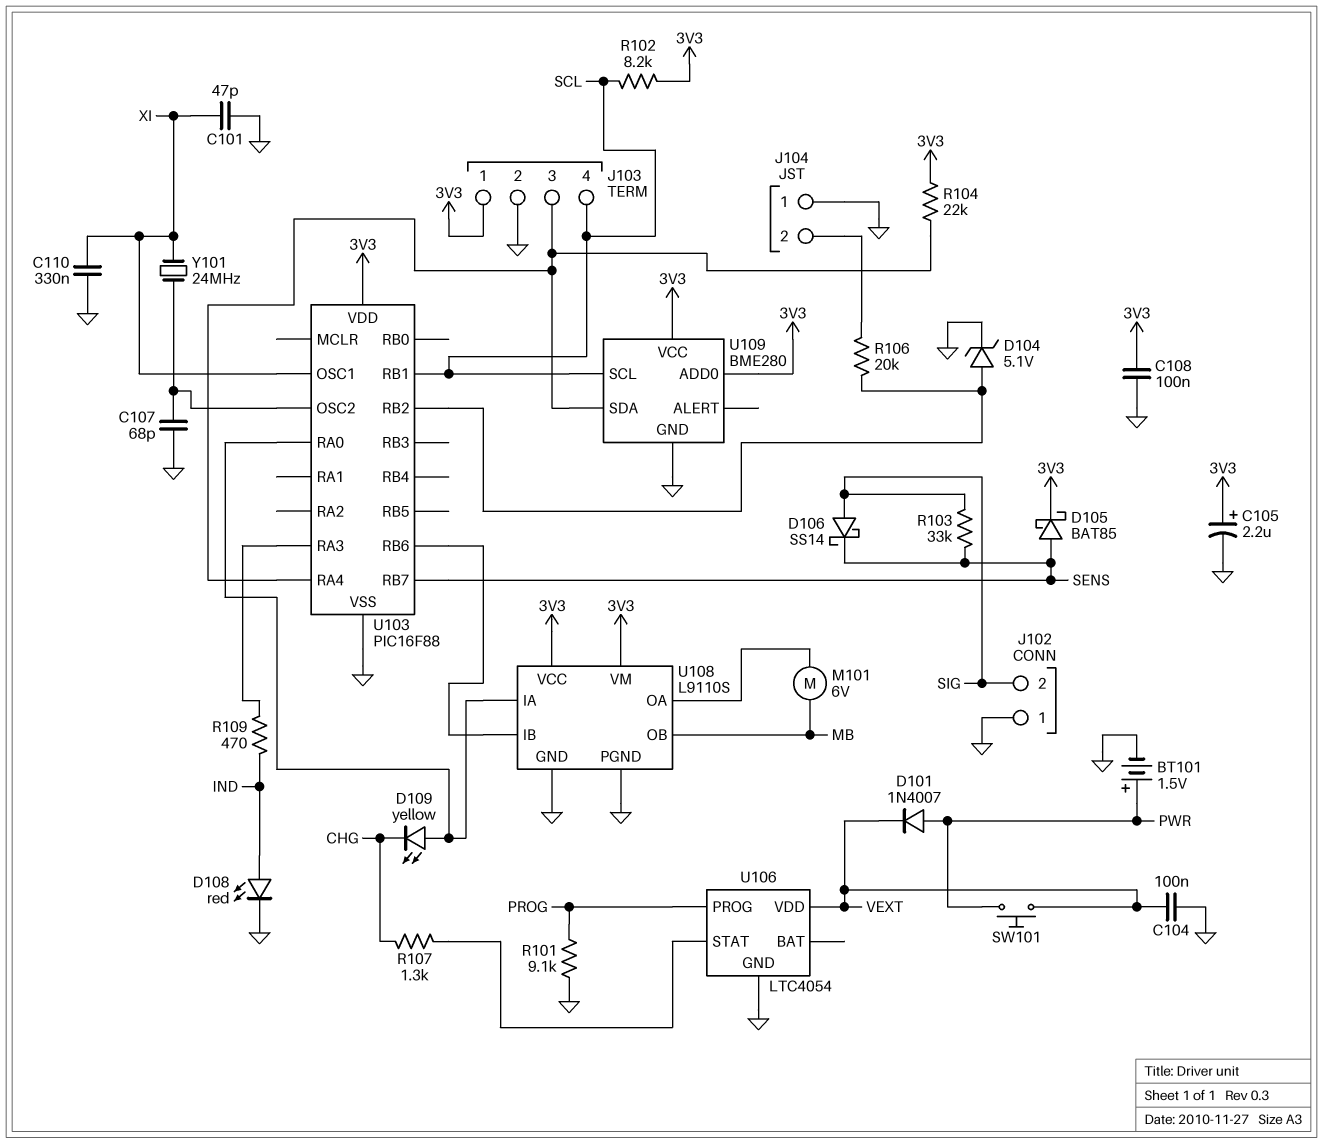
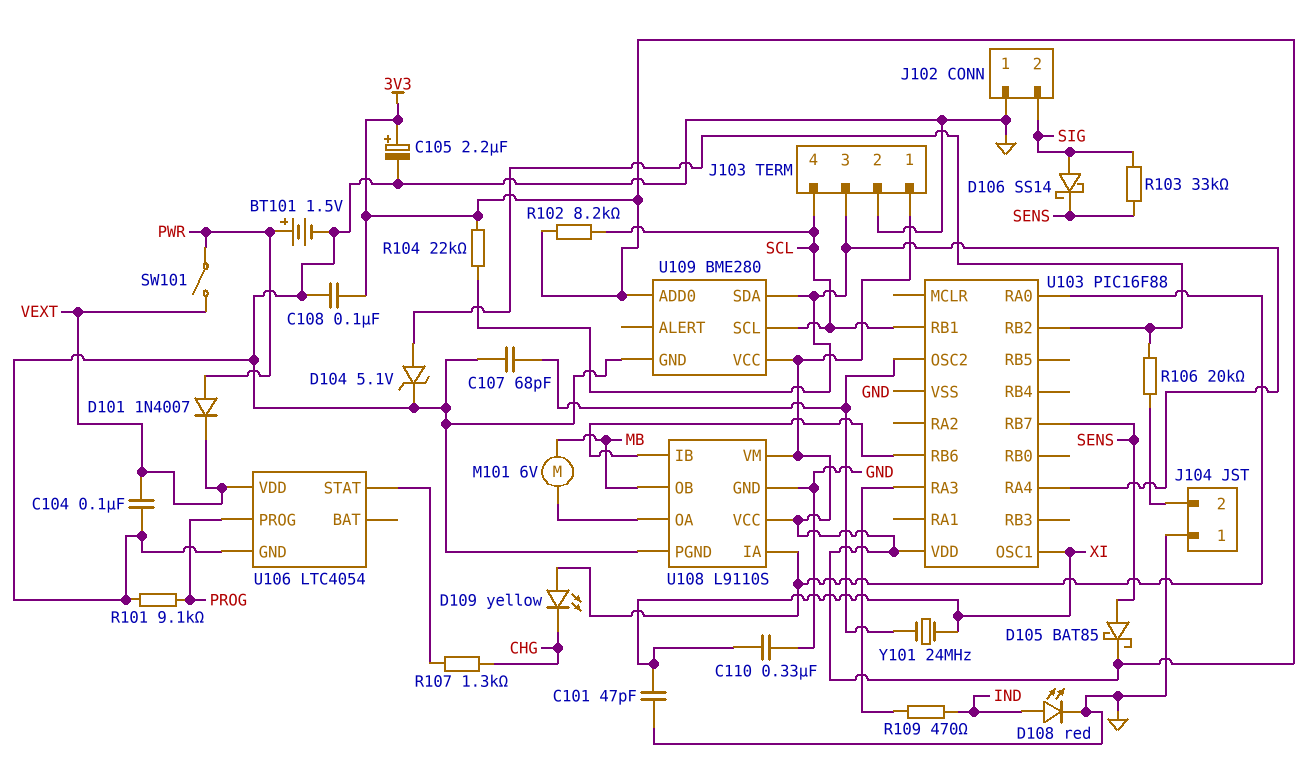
SW101: button (PWR, VEXT) -> switch (PWR, VEXT)

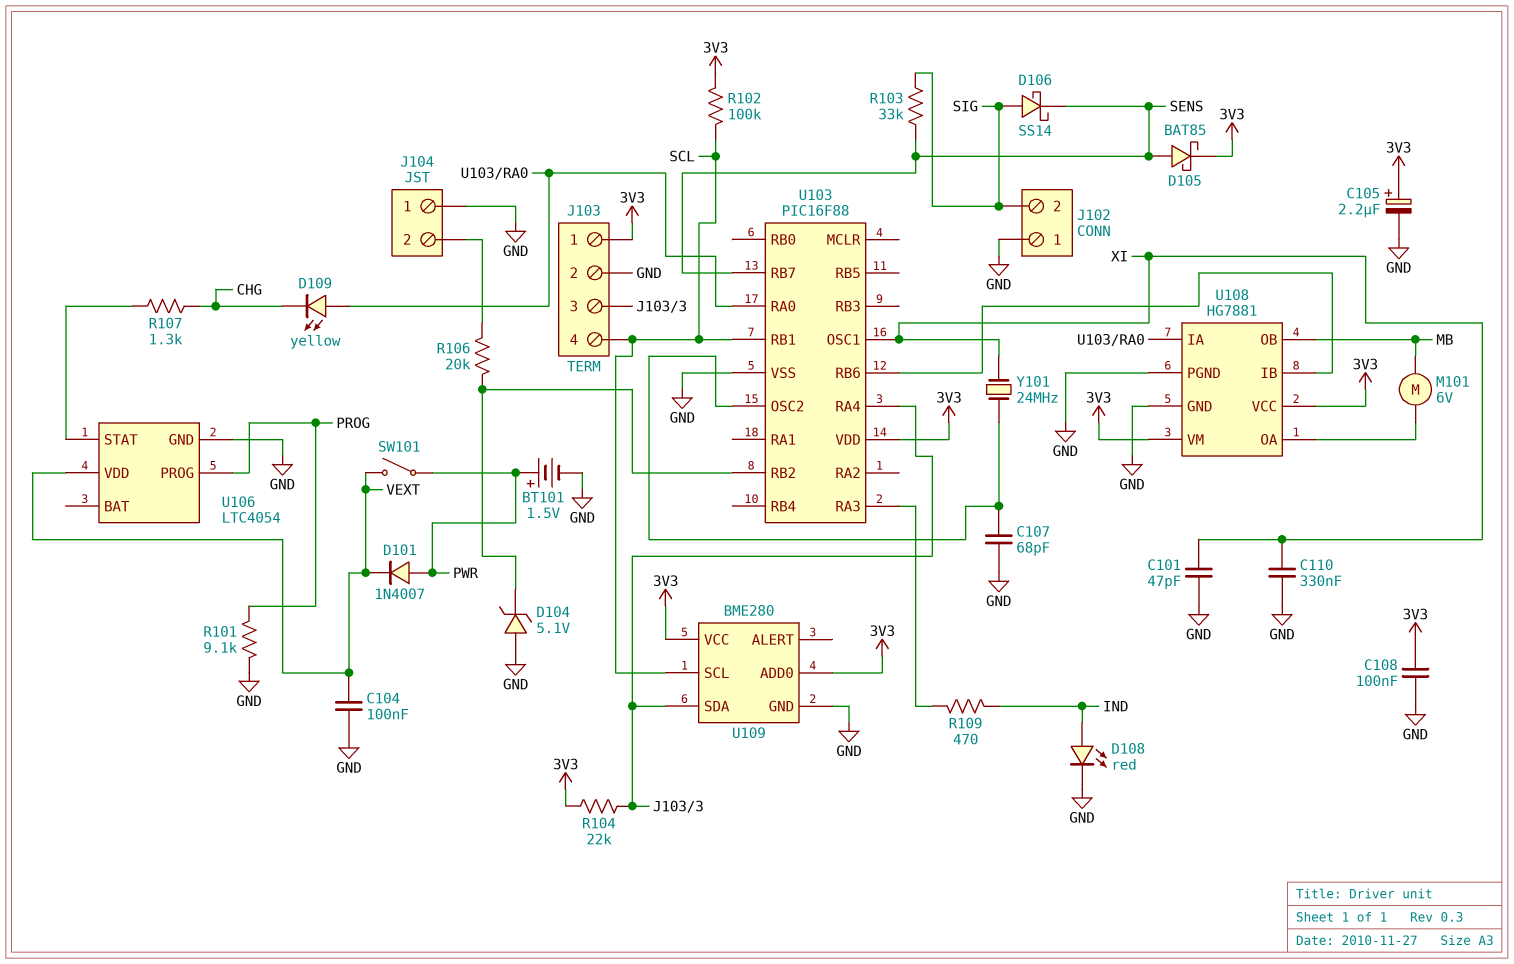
D104: zener 5.1V (A U103/RB2, K GND) -> zener 5.1V (A GND, K U103/RB2)
R102: 8.2k (3V3, SCL) -> 100k (3V3, SCL)
U108: L9110S -> HG7881

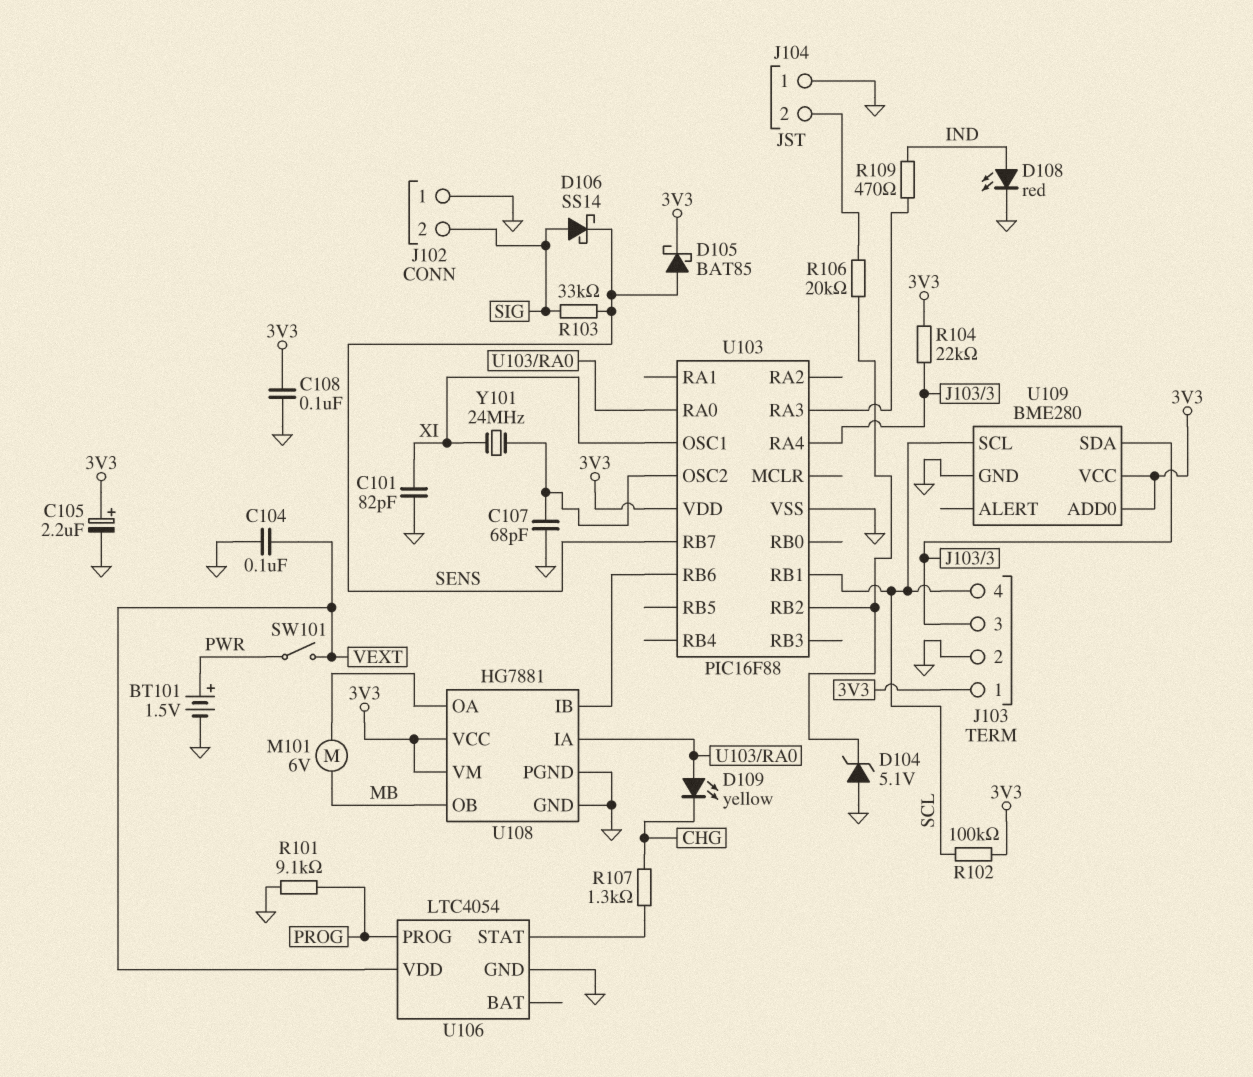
C101: 47pF (GND, XI) -> 82pF (GND, XI)
C110: 330nF (GND, XI) -> none
D101: diode 1N4007 (A PWR, K VEXT) -> none

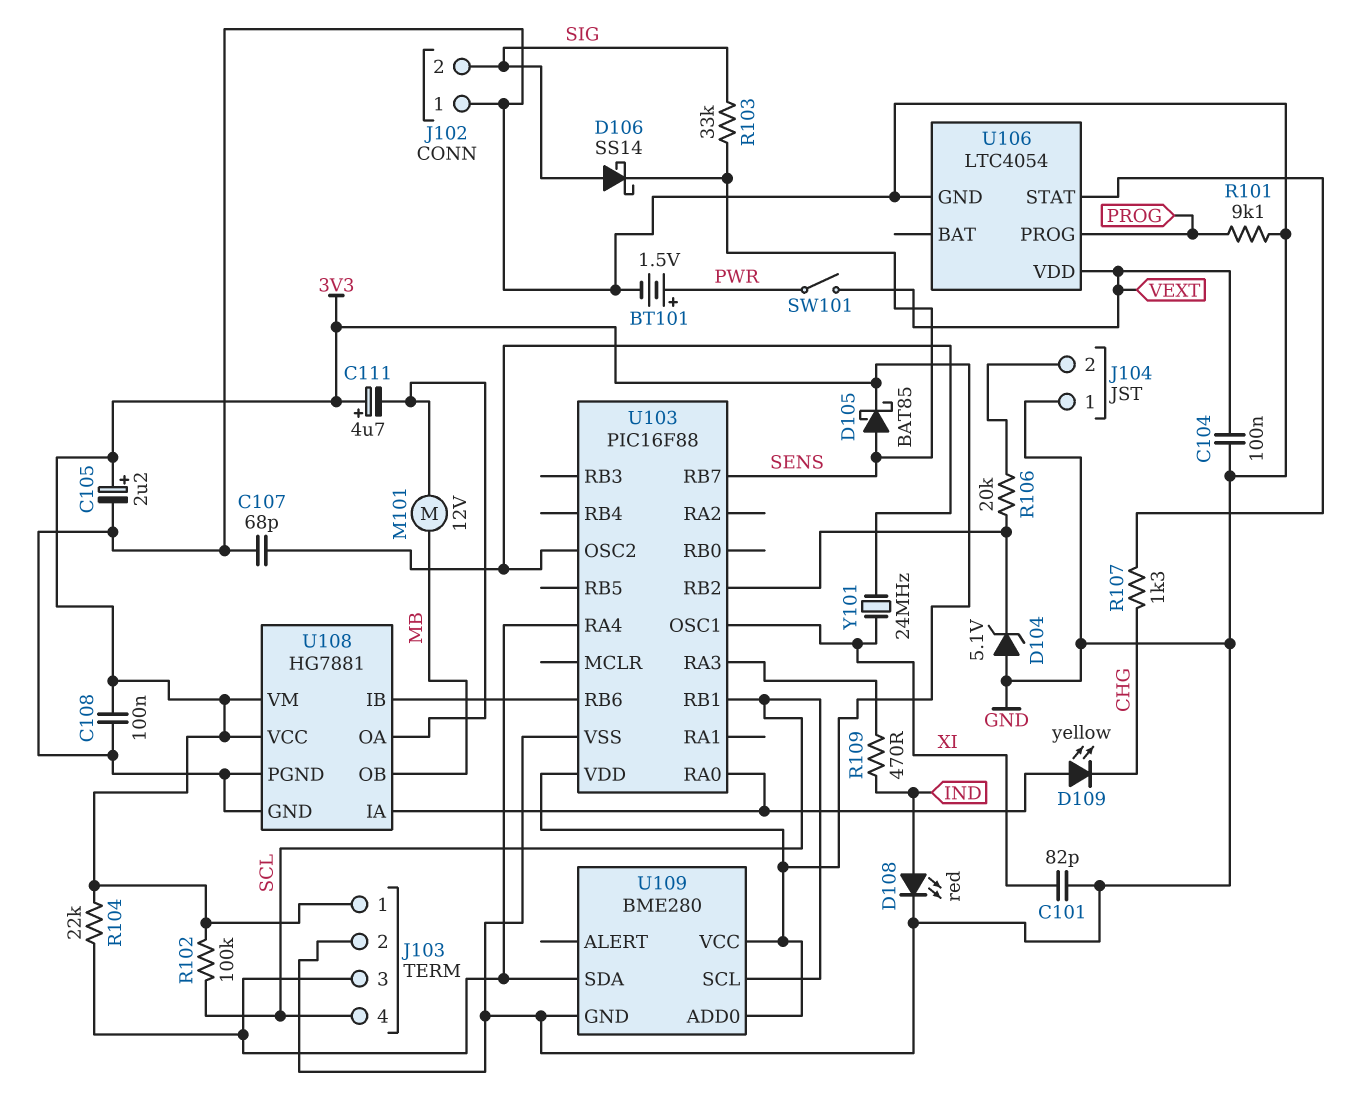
C111: none -> 4.7uF (plus 3V3, minus U108/OA)
M101: motor 6V (MB, U108/OA) -> motor 12V (MB, U108/OA)

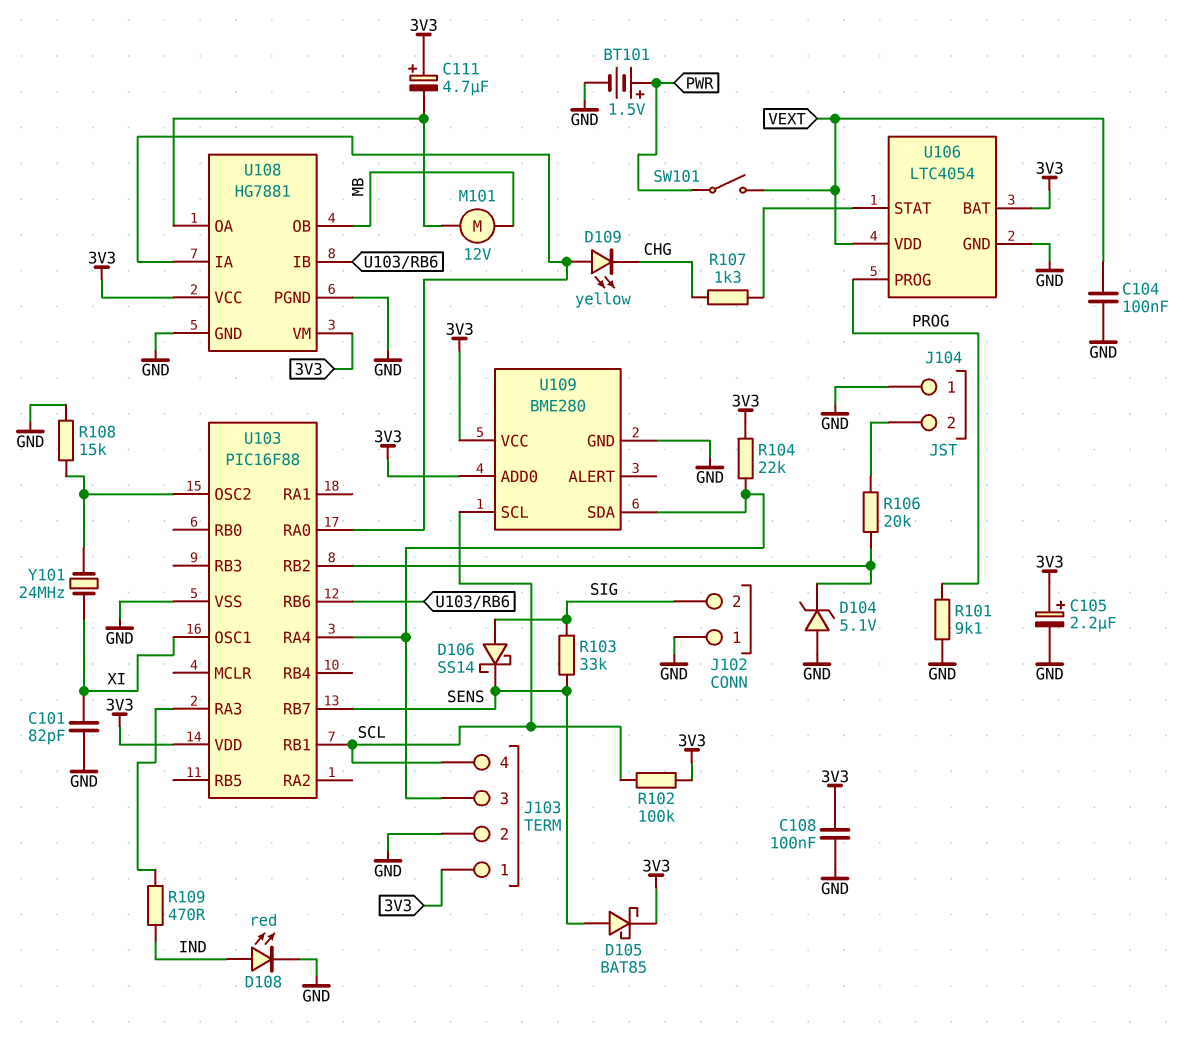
C107: 68pF (GND, U103/OSC2) -> none
R108: none -> 15k (GND, U103/OSC2)
U106 pin BAT: none -> 3V3

